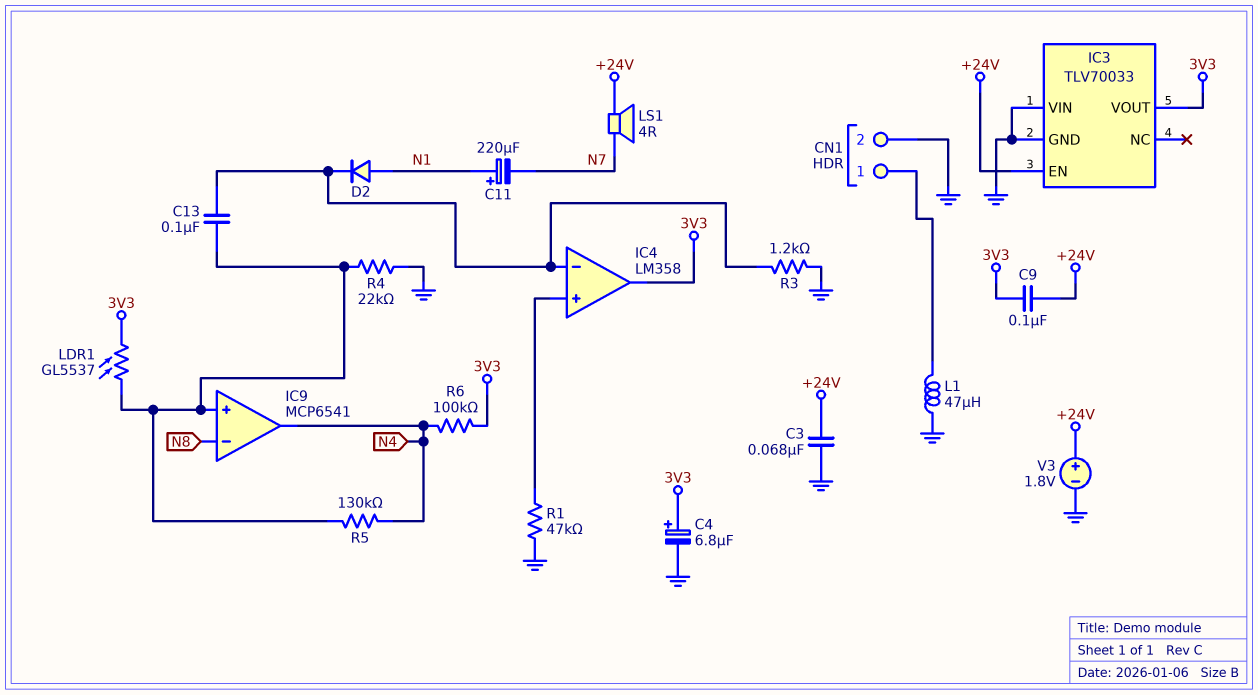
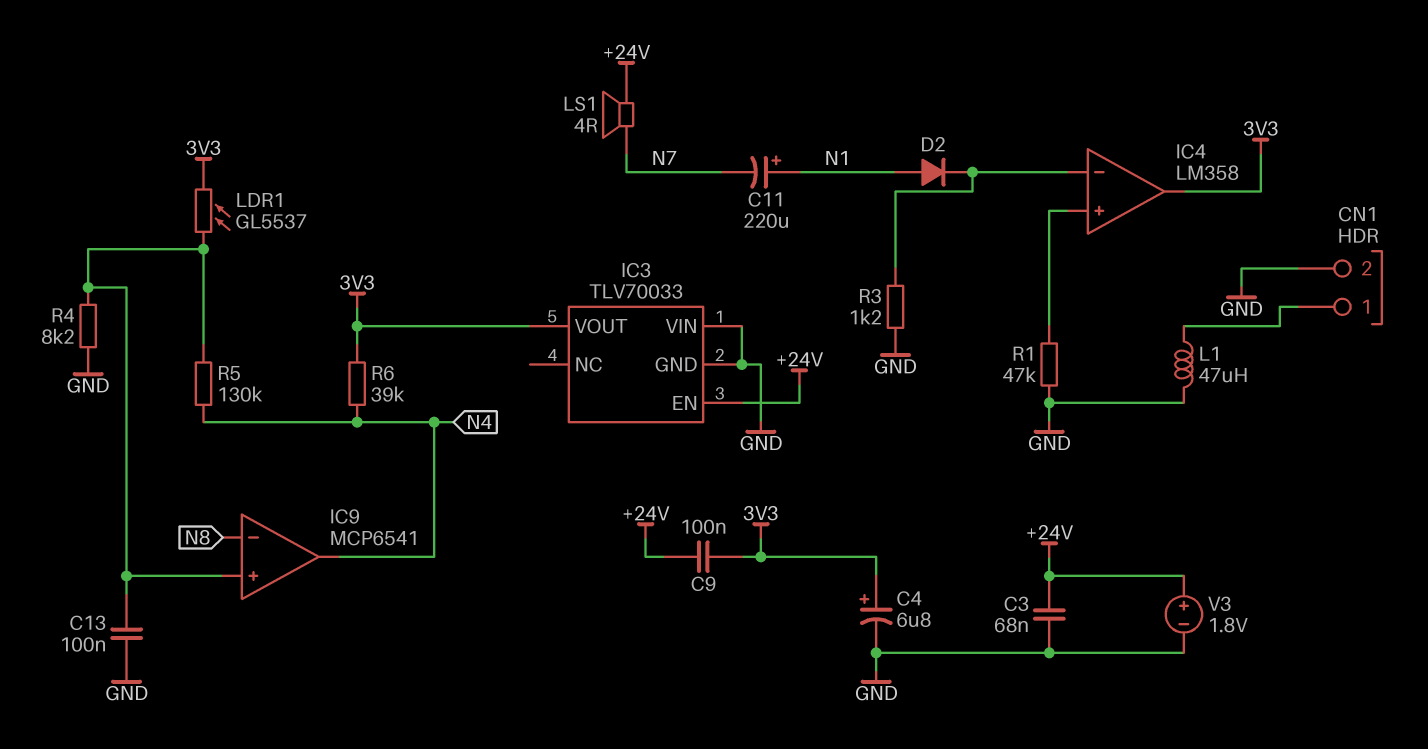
C13: 100nF (IC4/in-, IC9/in+) -> 100nF (GND, IC9/in+)
R4: 22k (GND, IC9/in+) -> 8.2k (GND, IC9/in+)
R6: 100k (3V3, N4) -> 39k (3V3, N4)

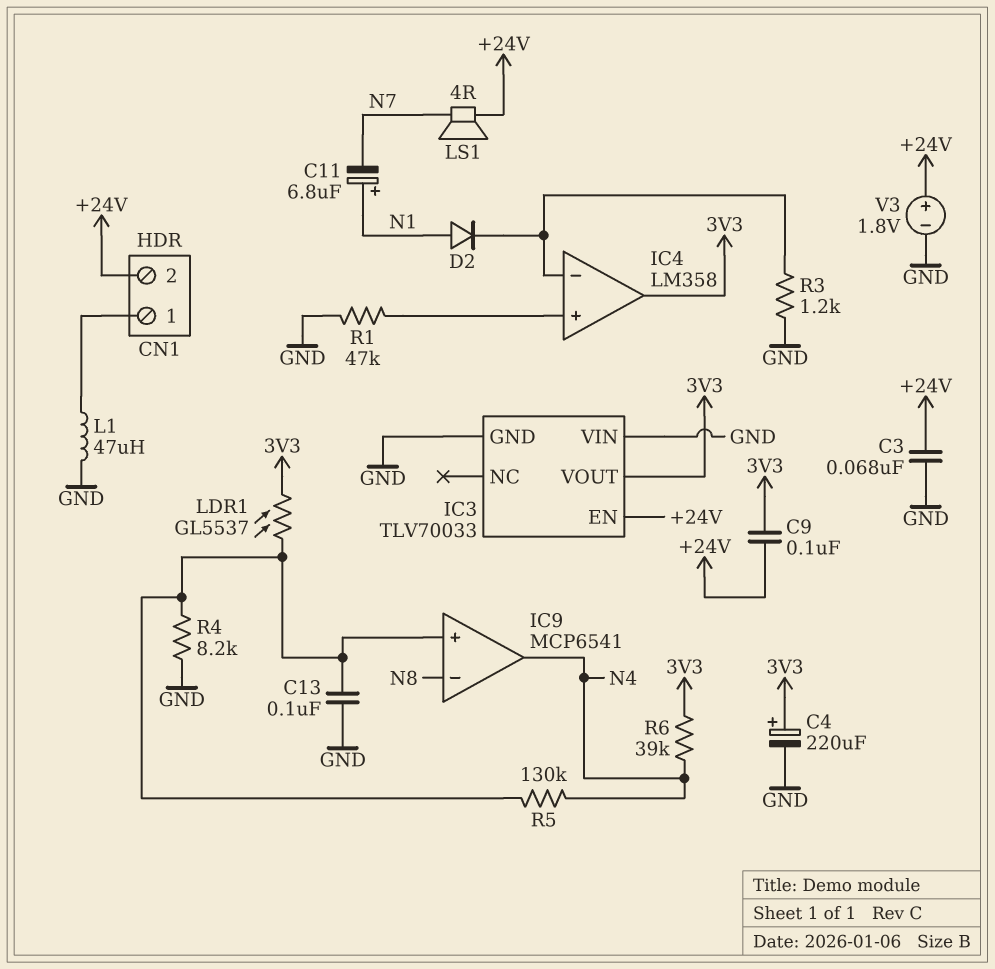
C4: 6.8uF (plus 3V3, minus GND) -> 220uF (plus 3V3, minus GND)
C11: 220uF (plus N1, minus N7) -> 6.8uF (plus N1, minus N7)
CN1 pin 2: GND -> +24V

